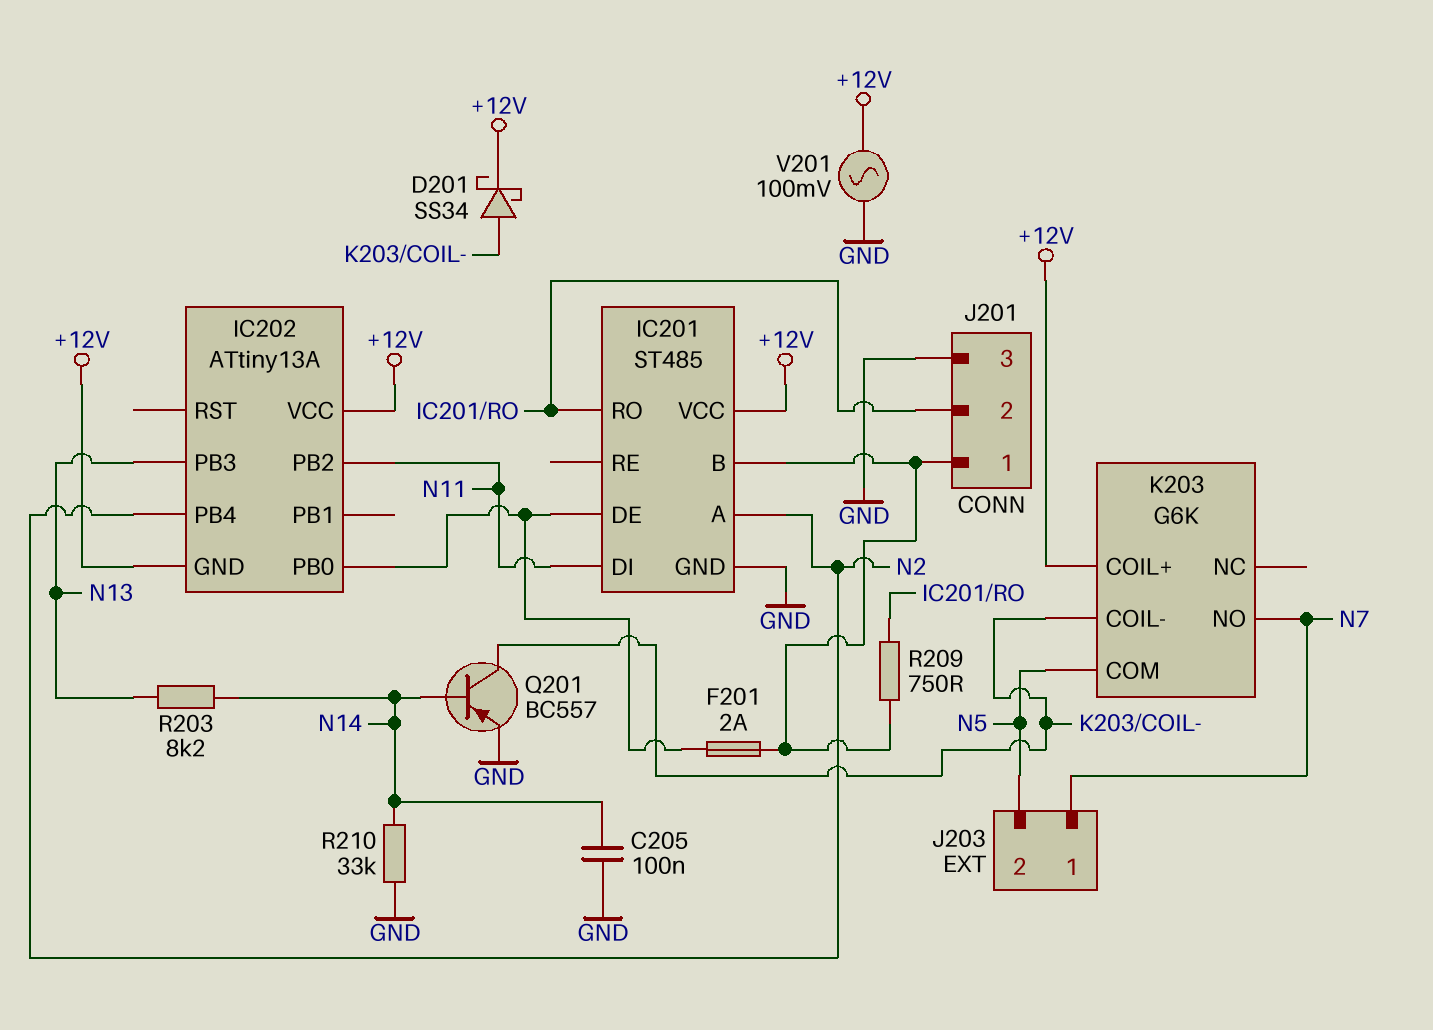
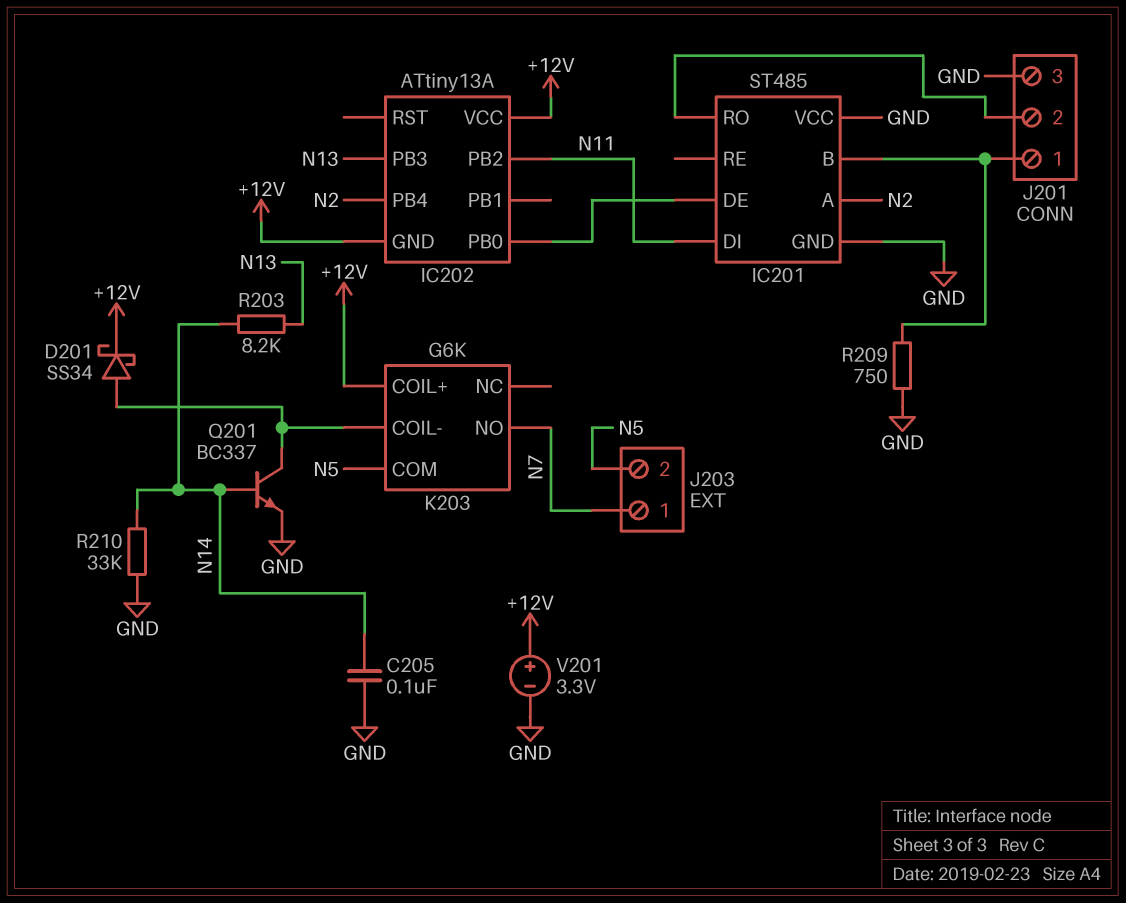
F201: 2A (IC201/B, IC201/DE) -> none
IC201 pin VCC: +12V -> GND
Q201: PNP BC557 (B N14, C K203/COIL-, E GND) -> NPN BC337 (B N14, C K203/COIL-, E GND)
R209: 750 (IC201/B, IC201/RO) -> 750 (GND, IC201/B)
V201: AC 100mV (+12V, GND) -> 3.3V (plus +12V, minus GND)

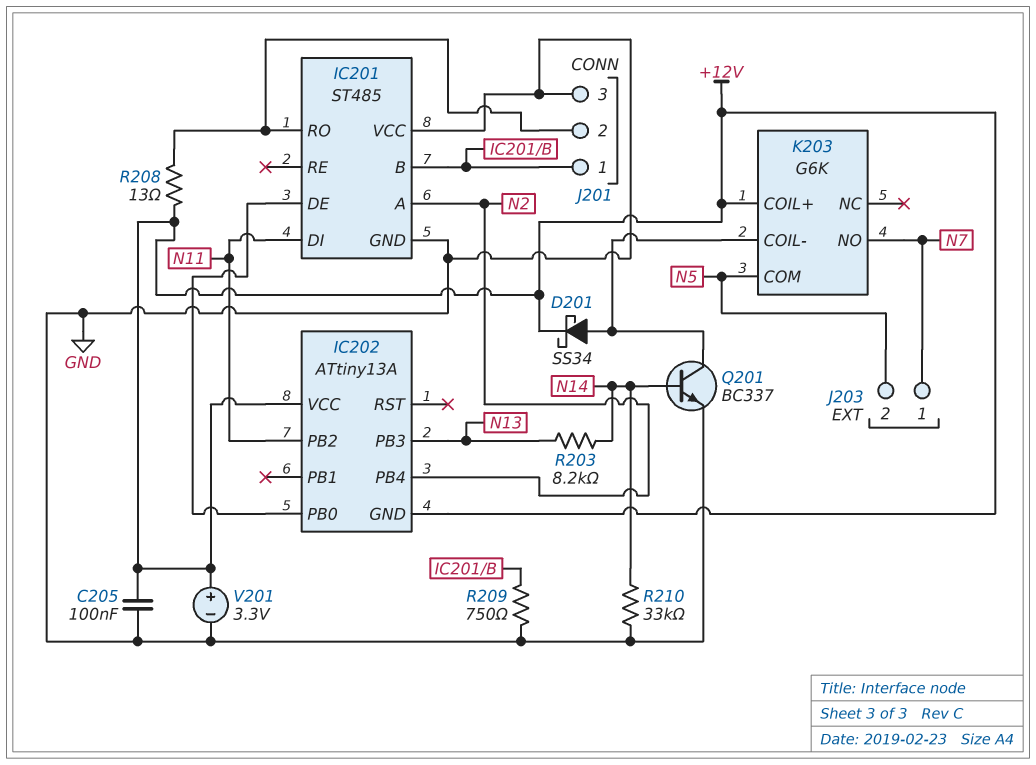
C205: 100nF (GND, N14) -> 100nF (+12V, GND)
R208: none -> 13 (+12V, IC201/RO)

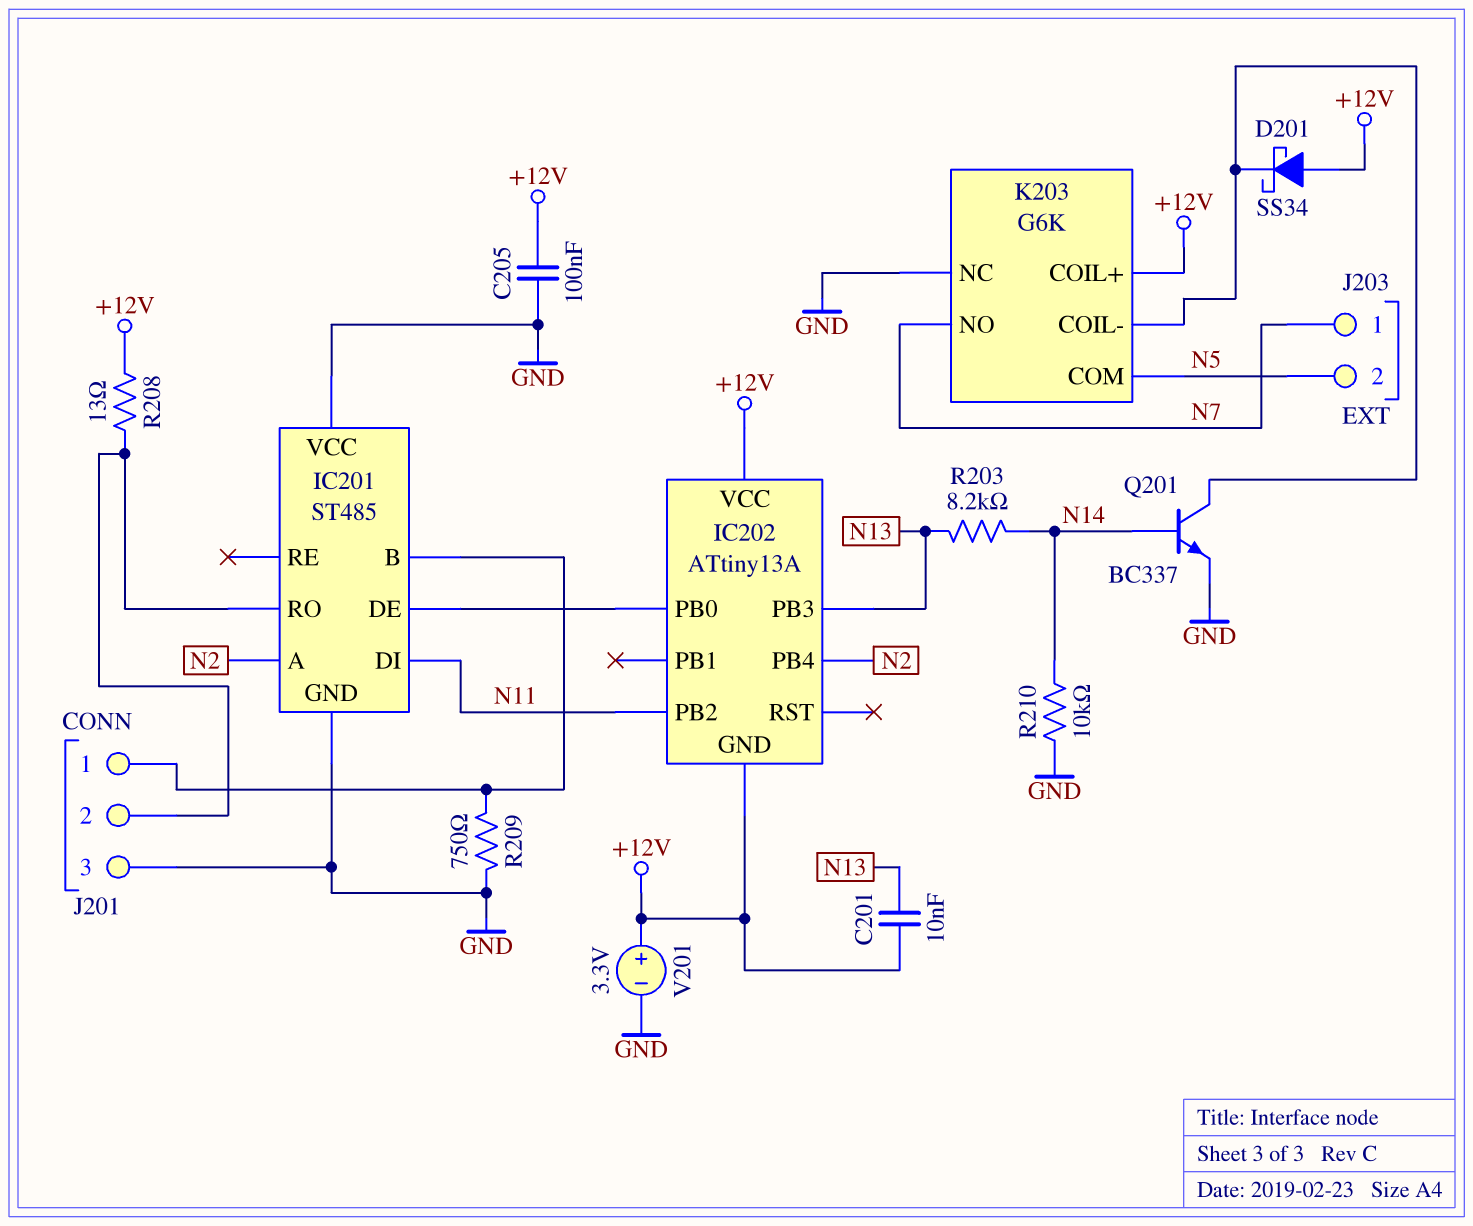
C201: none -> 10nF (+12V, N13)
D201: schottky SS34 (A K203/COIL-, K +12V) -> schottky SS34 (A +12V, K K203/COIL-)
K203 pin NC: none -> GND
R210: 33k (GND, N14) -> 10k (GND, N14)

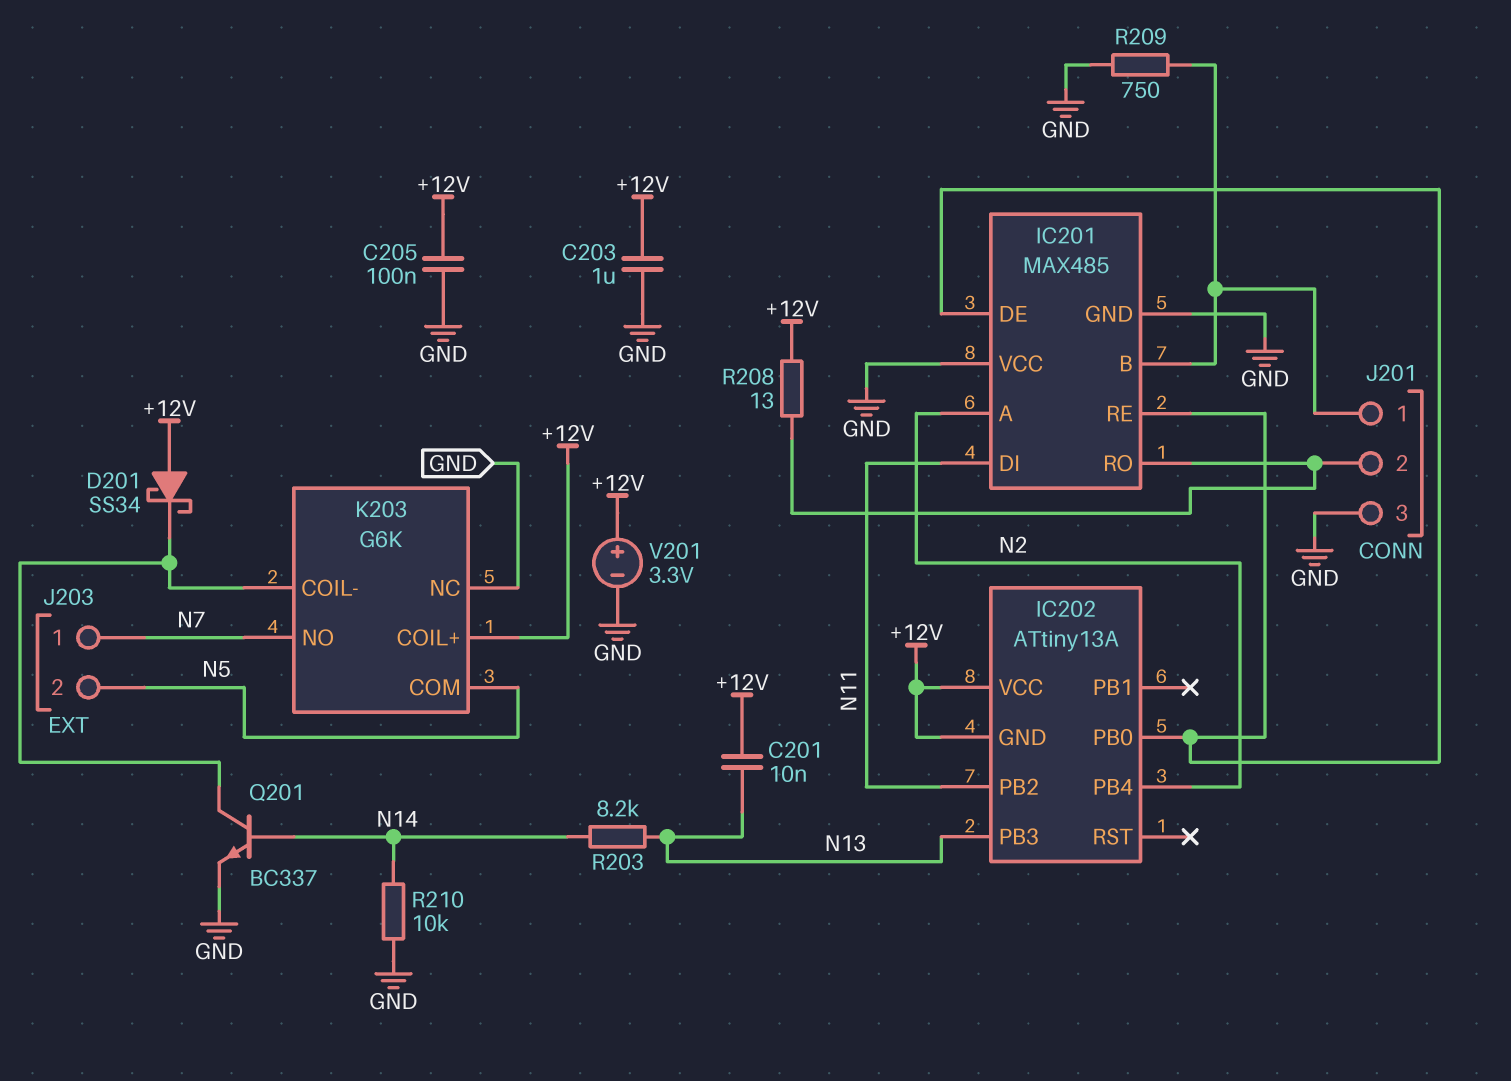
C203: none -> 1uF (+12V, GND)
IC201: ST485 -> MAX485
IC201 pin RE: none -> IC201/DE

